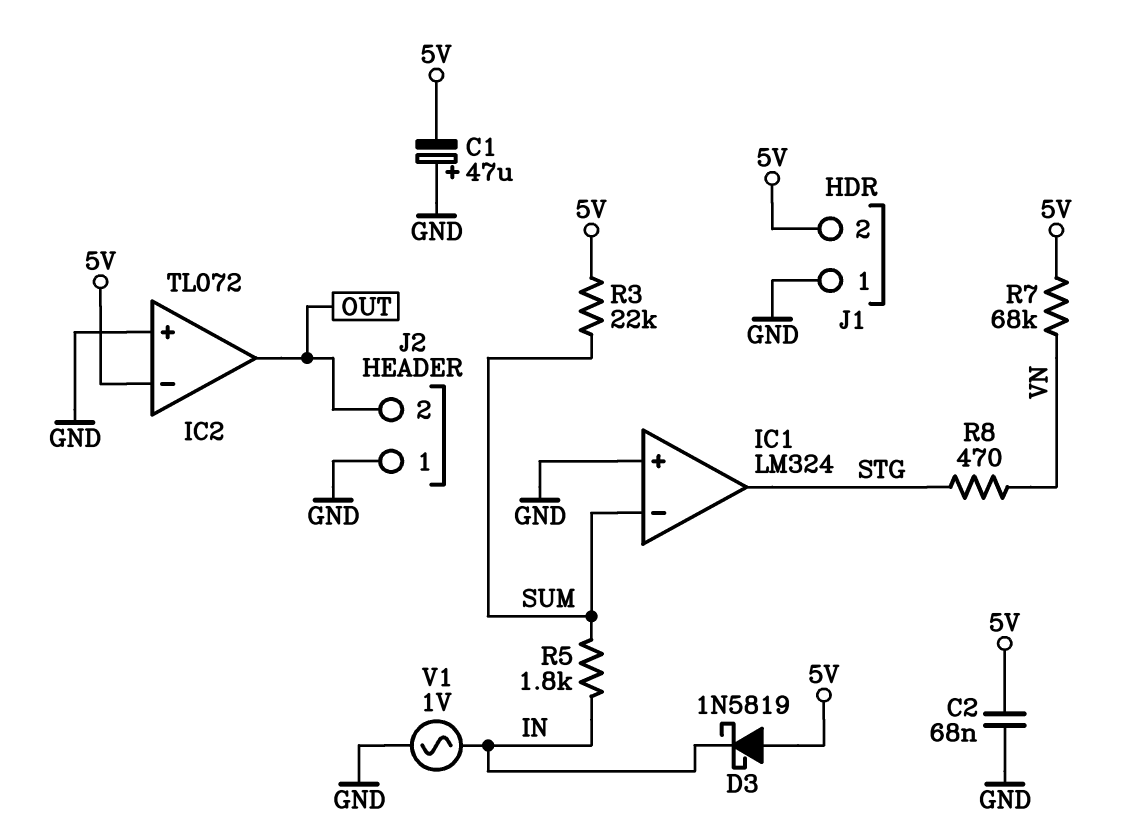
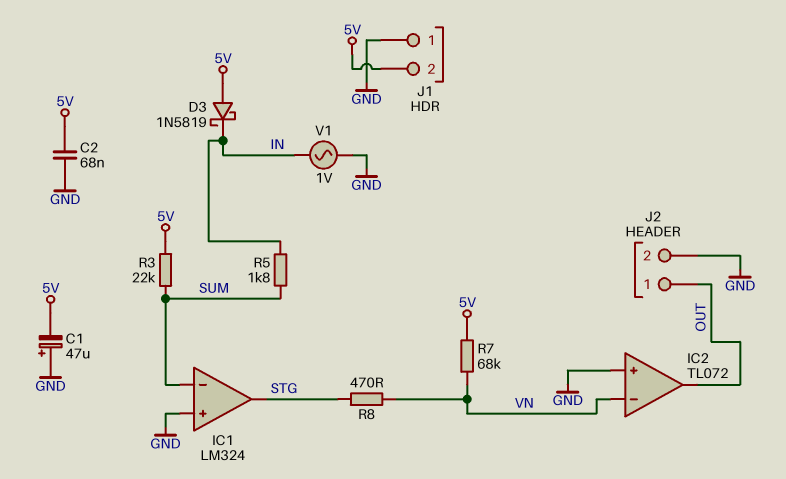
IC2 pin in-: 5V -> VN
J2 pin 1: GND -> OUT
J2 pin 2: OUT -> GND

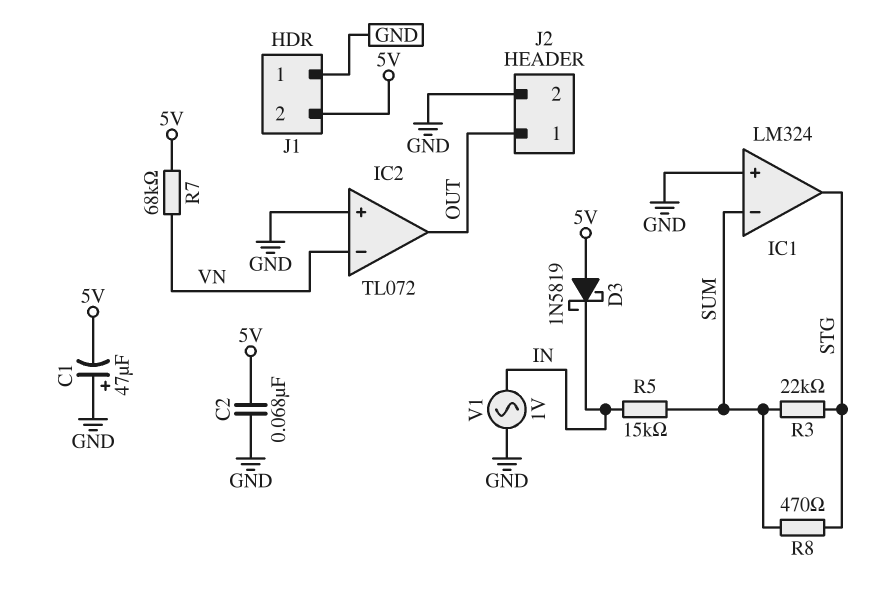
R3: 22k (5V, SUM) -> 22k (STG, SUM)
R5: 1.8k (IN, SUM) -> 15k (IN, SUM)
R8: 470 (STG, VN) -> 470 (STG, SUM)

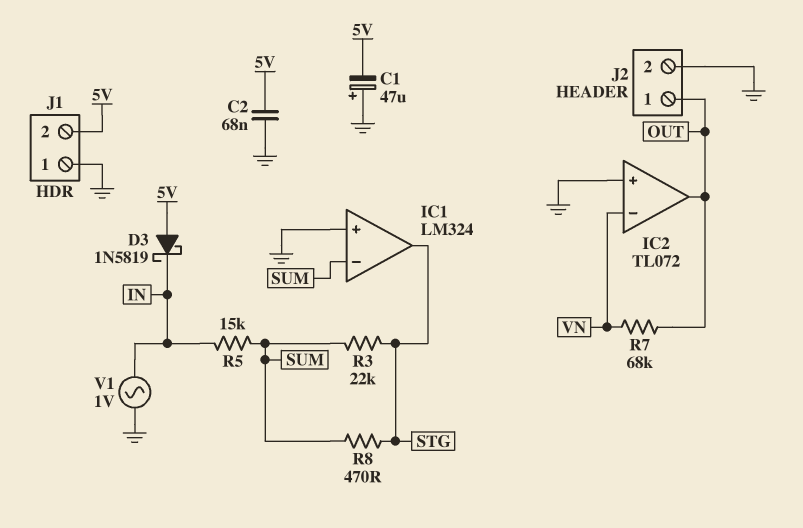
R7: 68k (5V, VN) -> 68k (OUT, VN)

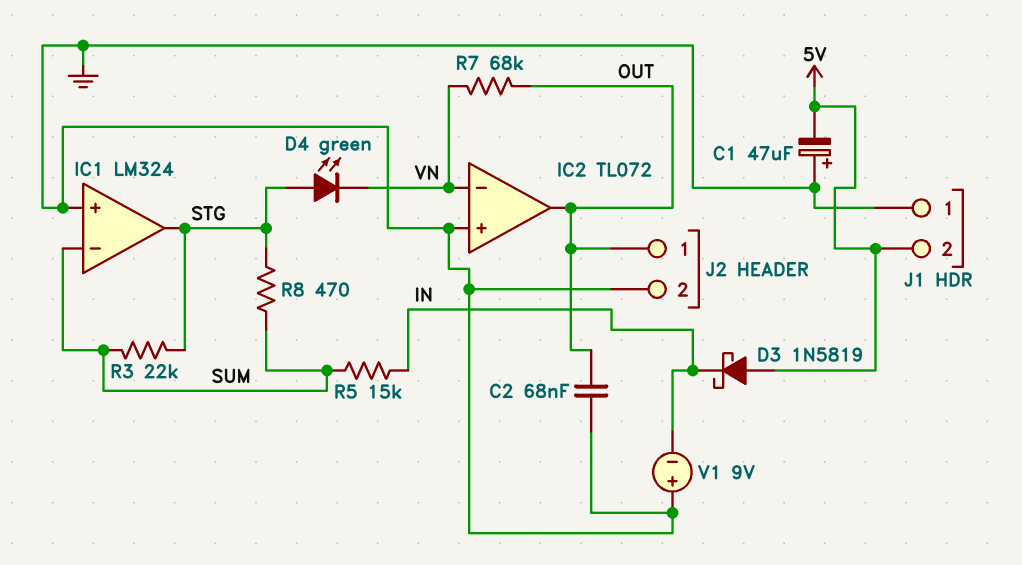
C2: 68nF (5V, GND) -> 68nF (GND, OUT)
D4: none -> LED green (A STG, K VN)
V1: AC 1V (GND, IN) -> 9V (plus GND, minus IN)

